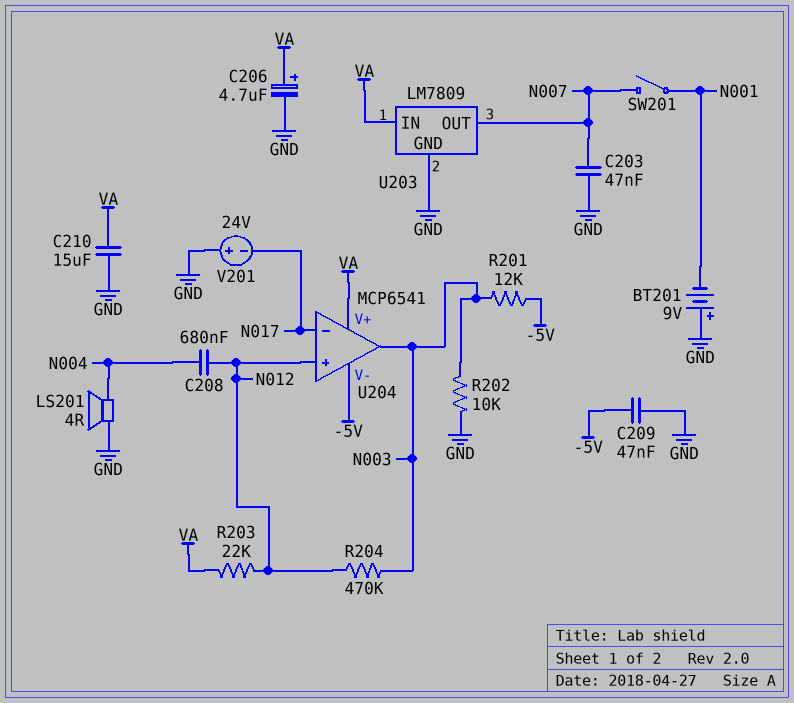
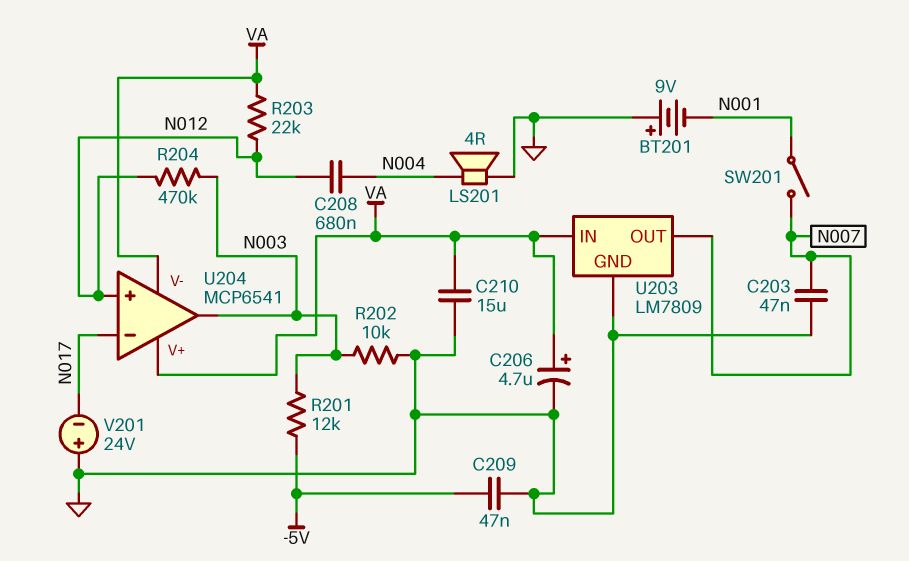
U204 pin V-: -5V -> VA

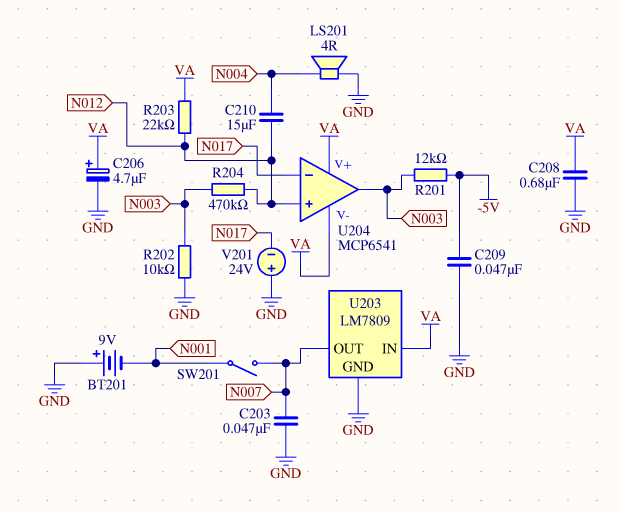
C208: 680nF (N004, N012) -> 680nF (GND, VA)
C210: 15uF (GND, VA) -> 15uF (N004, N012)

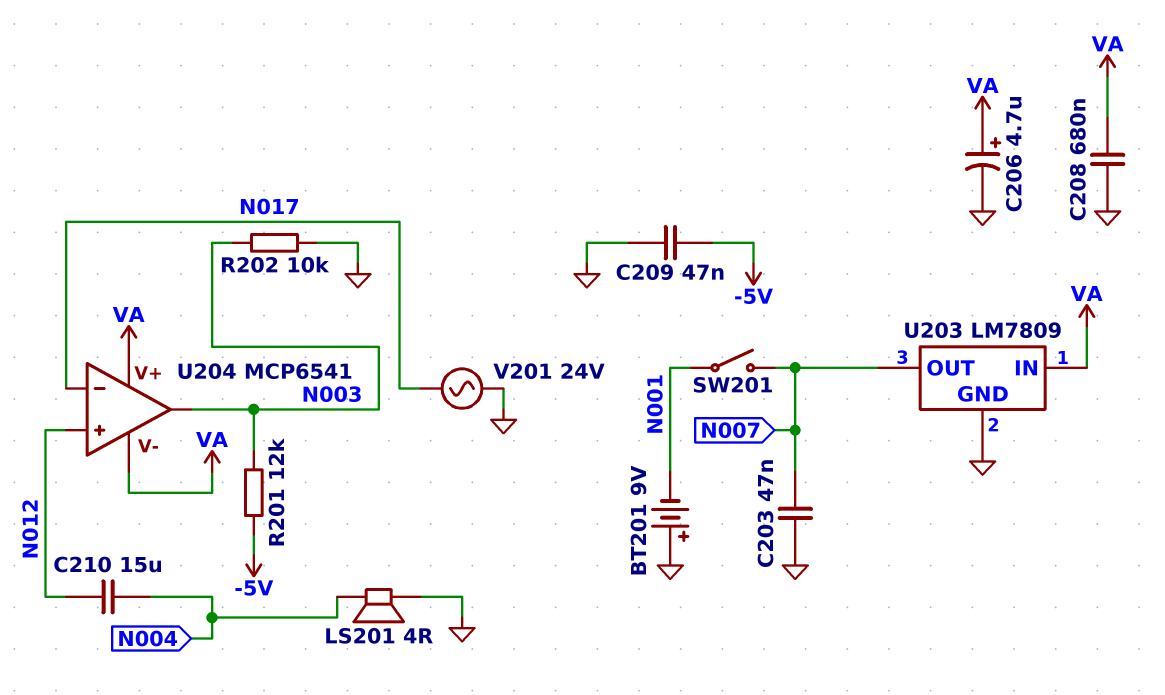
R203: 22k (N012, VA) -> none
R204: 470k (N003, N012) -> none
V201: 24V (plus GND, minus N017) -> AC 24V (GND, N017)

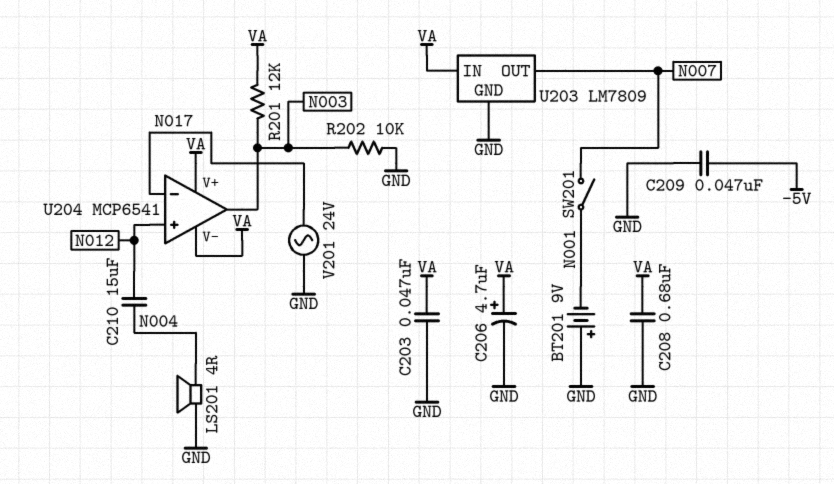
C203: 47nF (GND, N007) -> 47nF (GND, VA)
R201: 12k (-5V, N003) -> 12k (N003, VA)

